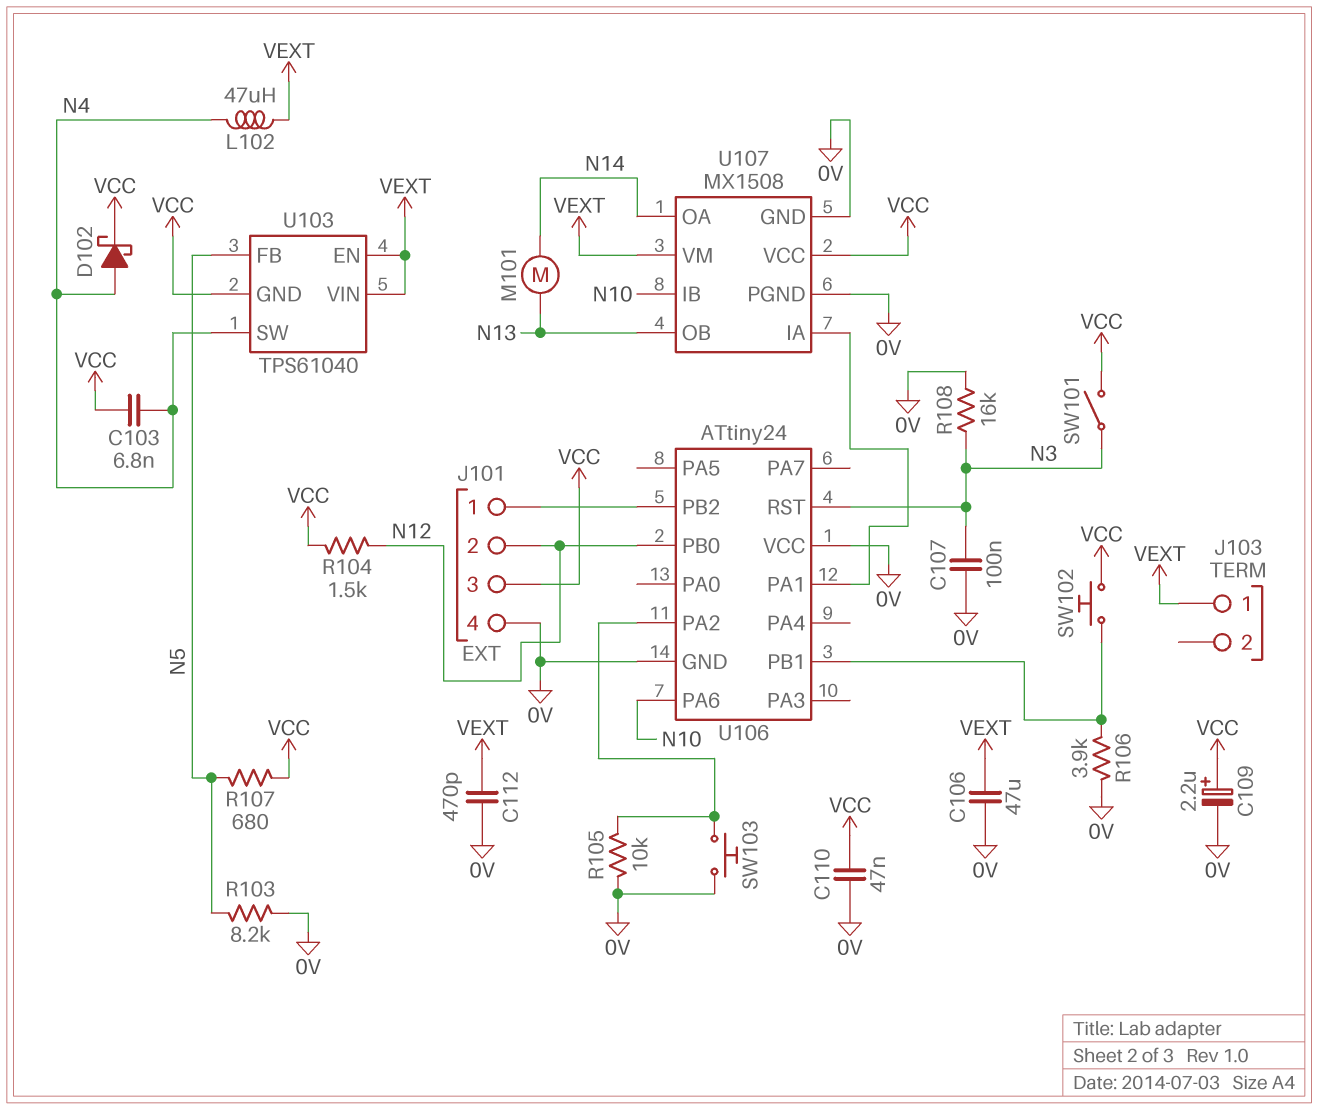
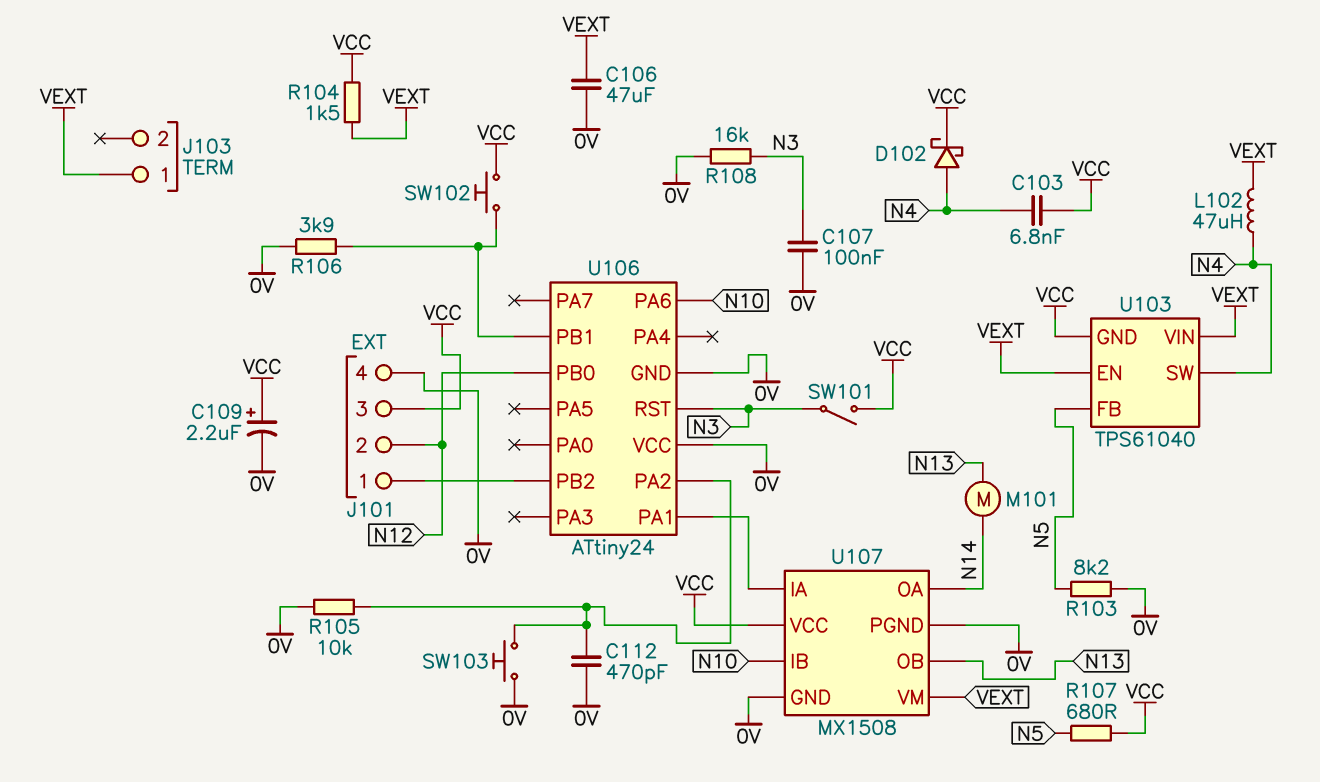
C110: 47nF (0V, VCC) -> none
C112: 470pF (0V, VEXT) -> 470pF (0V, U106/PA2)
R104: 1.5k (N12, VCC) -> 1.5k (VCC, VEXT)

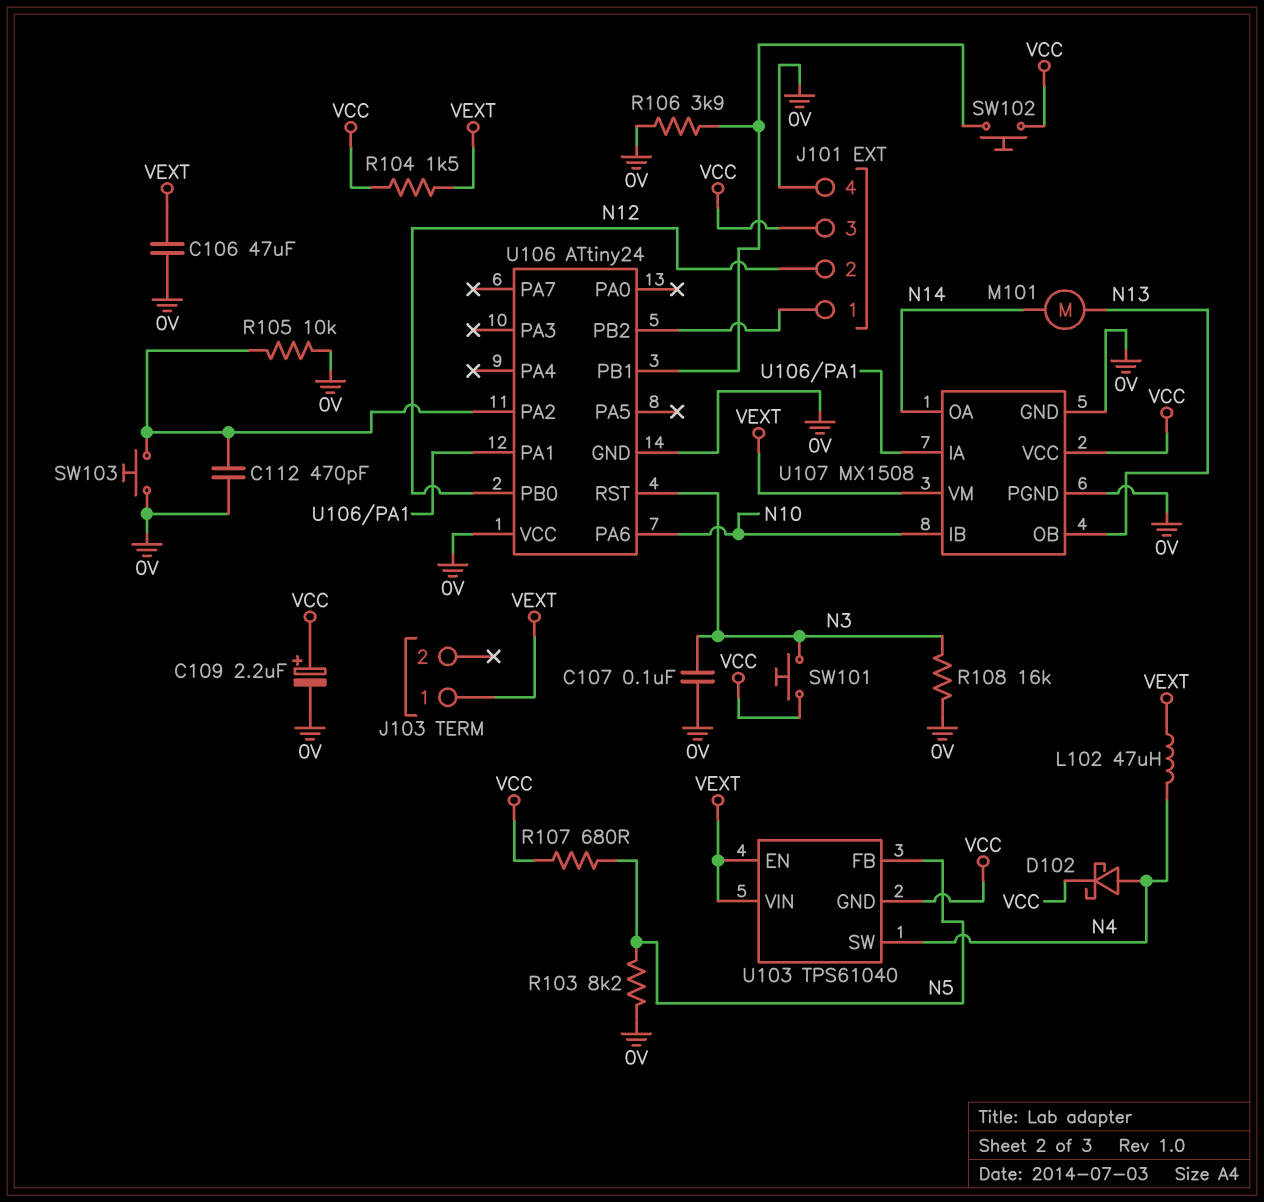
C103: 6.8nF (N4, VCC) -> none
SW101: switch (N3, VCC) -> button (N3, VCC)

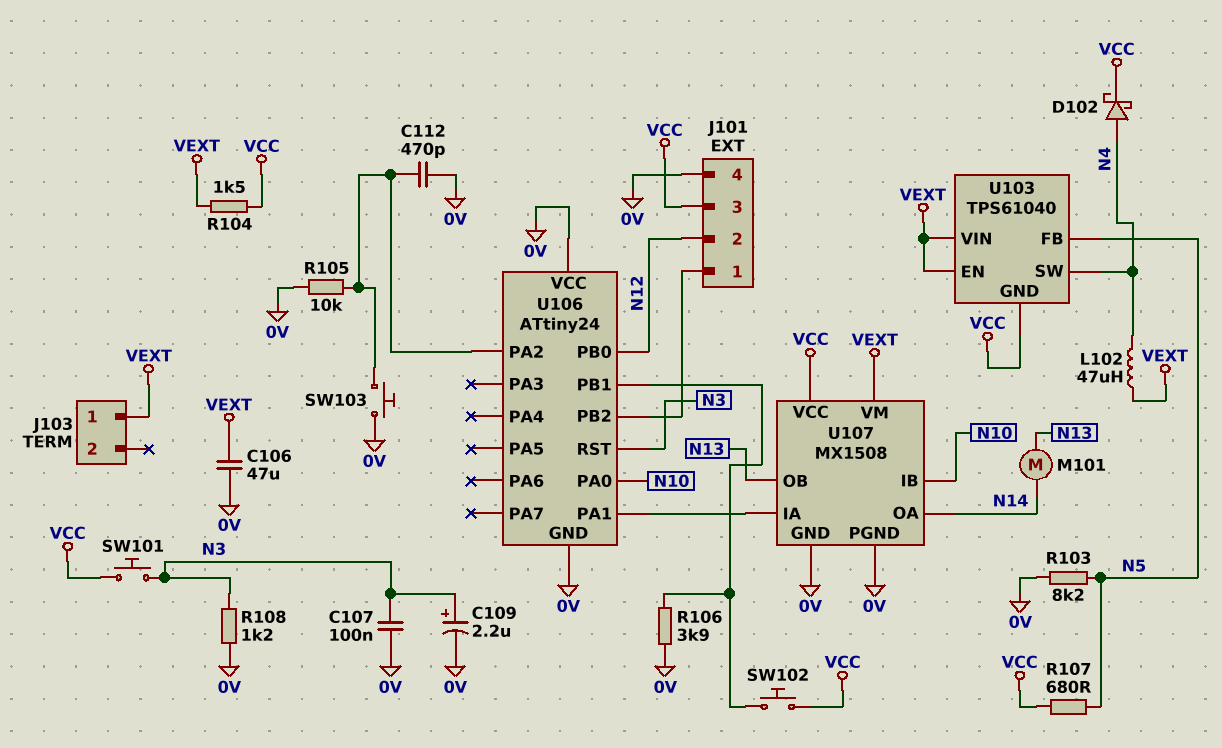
C109: 2.2uF (plus VCC, minus 0V) -> 2.2uF (plus N3, minus 0V)
R108: 16k (0V, N3) -> 1.2k (0V, N3)
U106 pin PA0: none -> N10
U106 pin PA6: N10 -> none

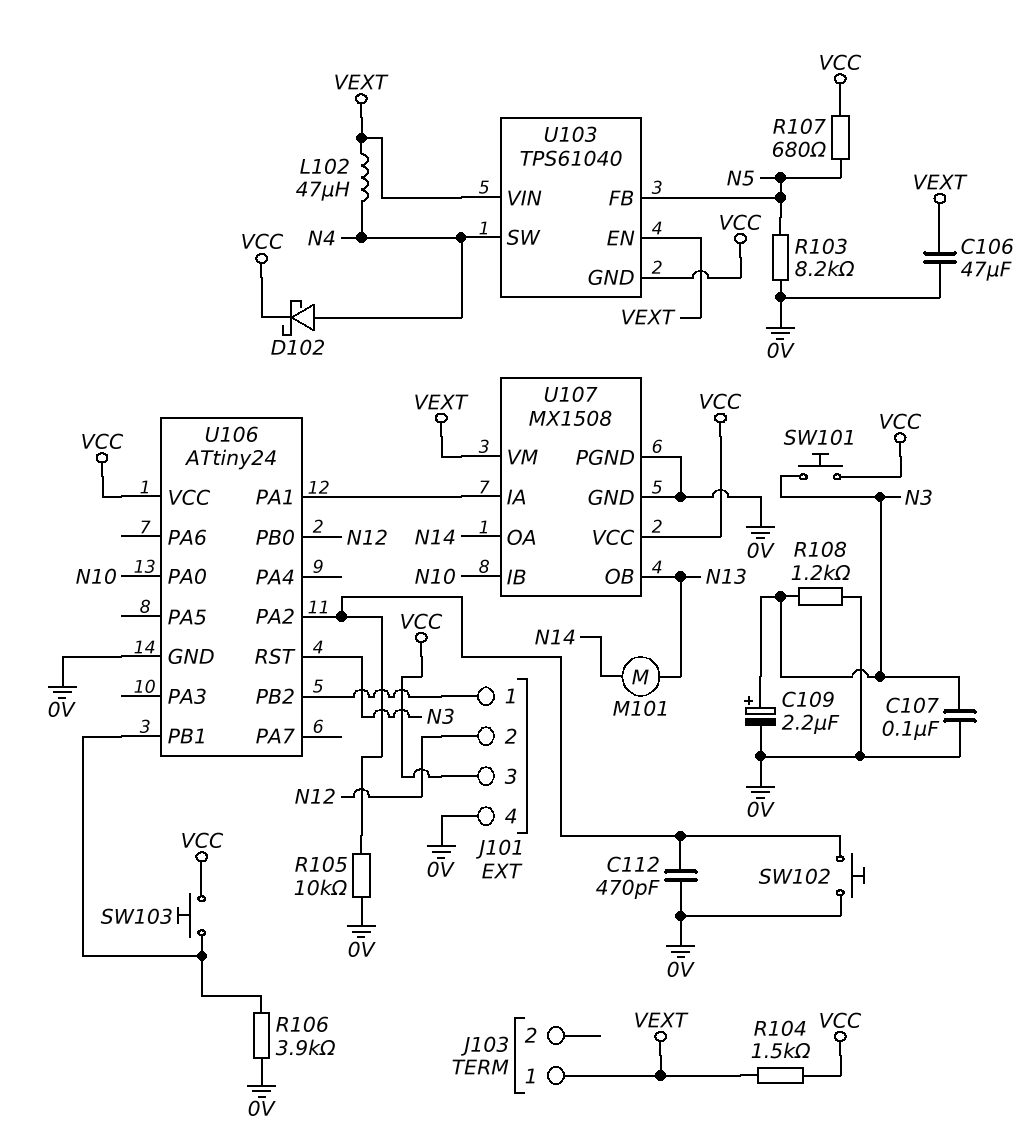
SW102: button (U106/PB1, VCC) -> button (0V, U106/PA2)
SW103: button (0V, U106/PA2) -> button (U106/PB1, VCC)
U106 pin VCC: 0V -> VCC

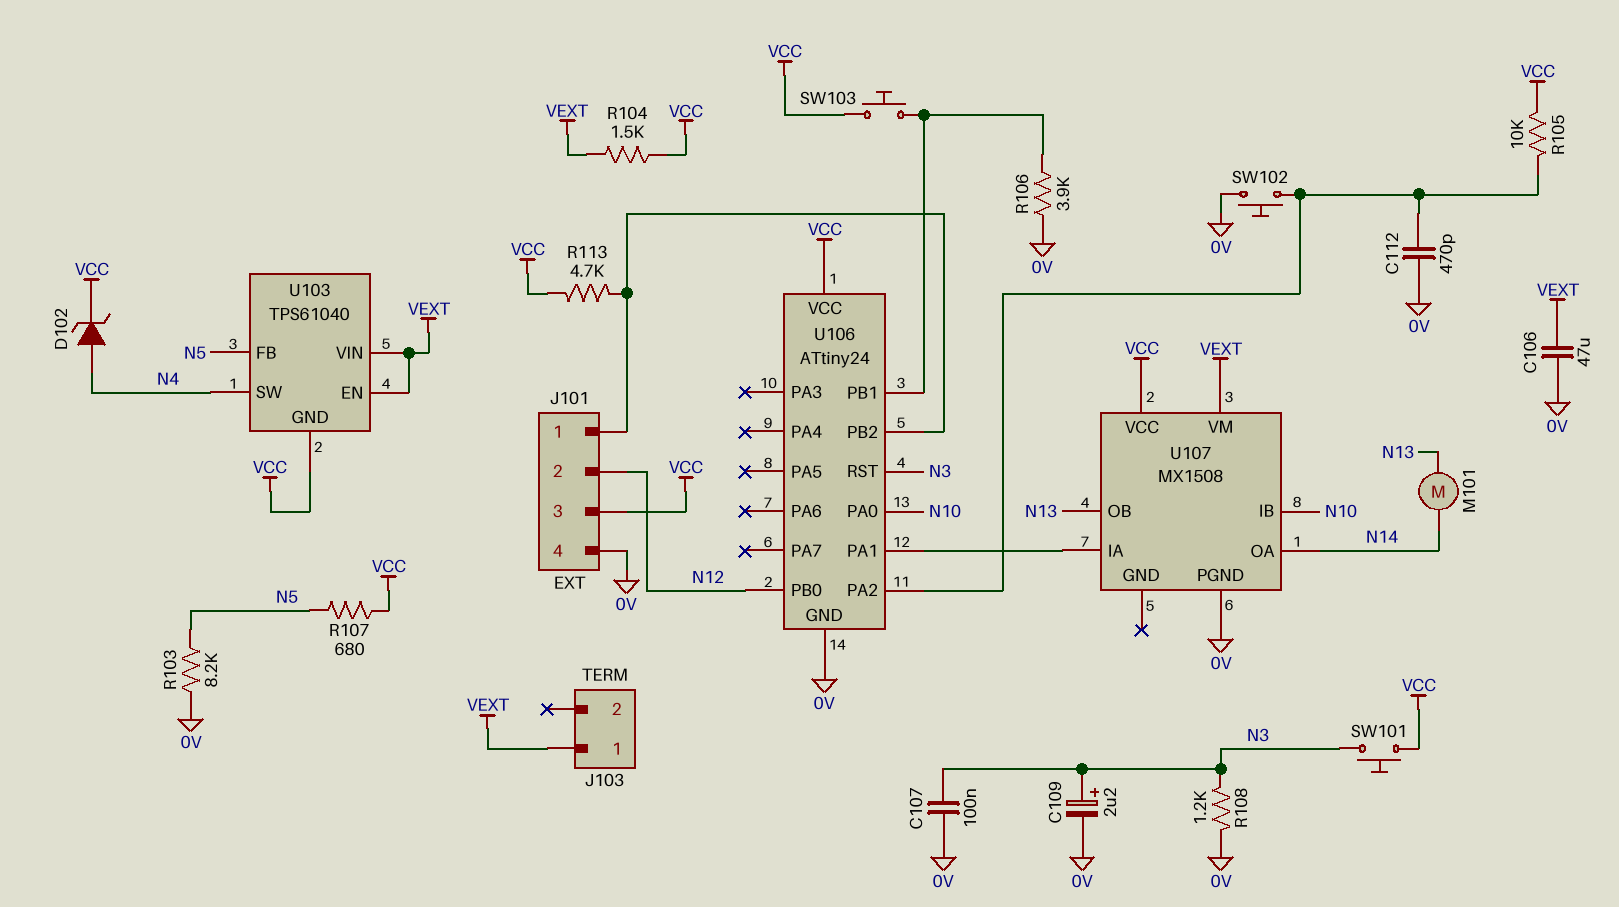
D102: schottky (A N4, K VCC) -> zener (A N4, K VCC)
L102: 47uH (N4, VEXT) -> none
R105: 10k (0V, U106/PA2) -> 10k (U106/PA2, VCC)
R113: none -> 4.7k (J101/1, VCC)
U107 pin GND: 0V -> none

